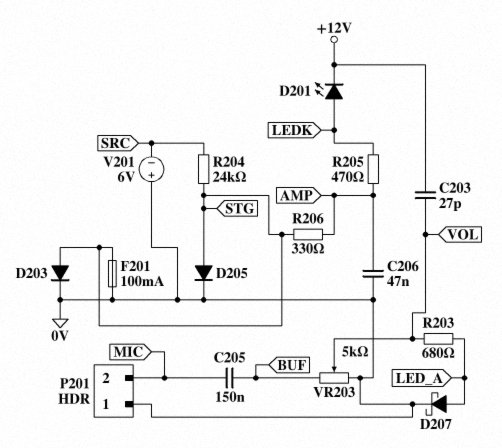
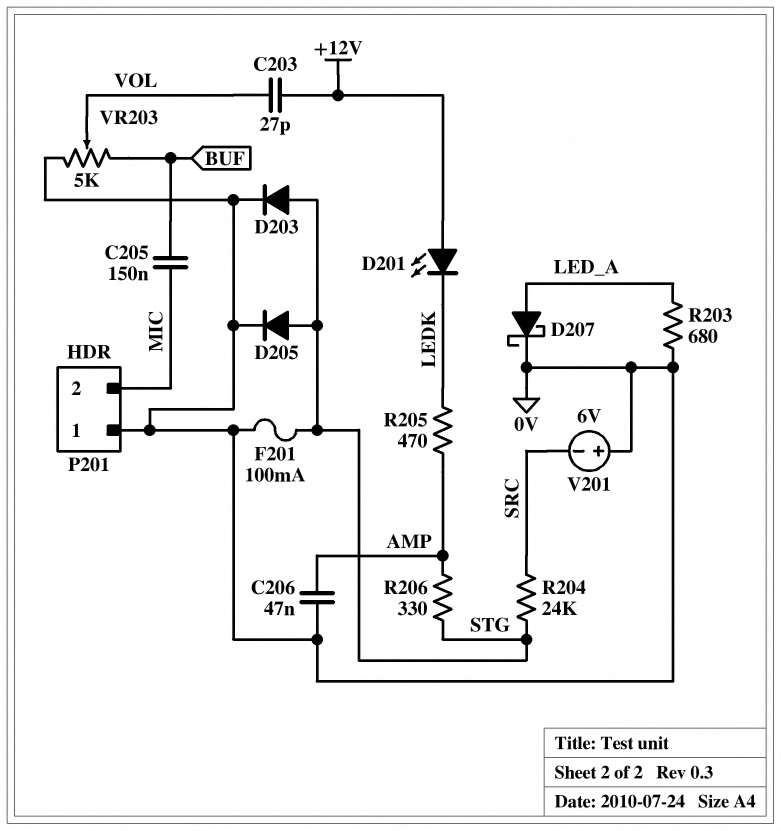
D201: LED (A LEDK, K +12V) -> LED (A +12V, K LEDK)
R203: 680 (LED_A, VOL) -> 680 (0V, LED_A)

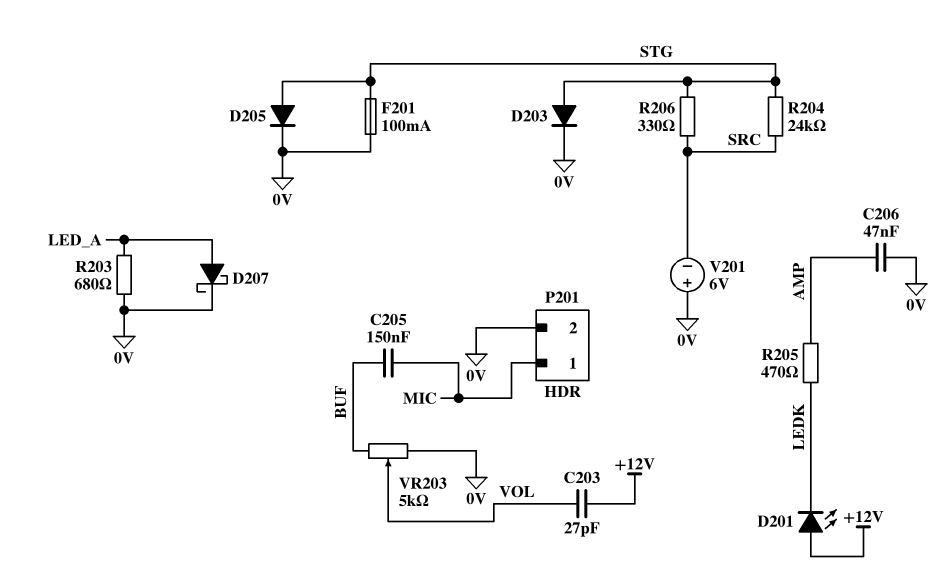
P201 pin 1: 0V -> MIC
P201 pin 2: MIC -> 0V
R206: 330 (AMP, STG) -> 330 (SRC, STG)

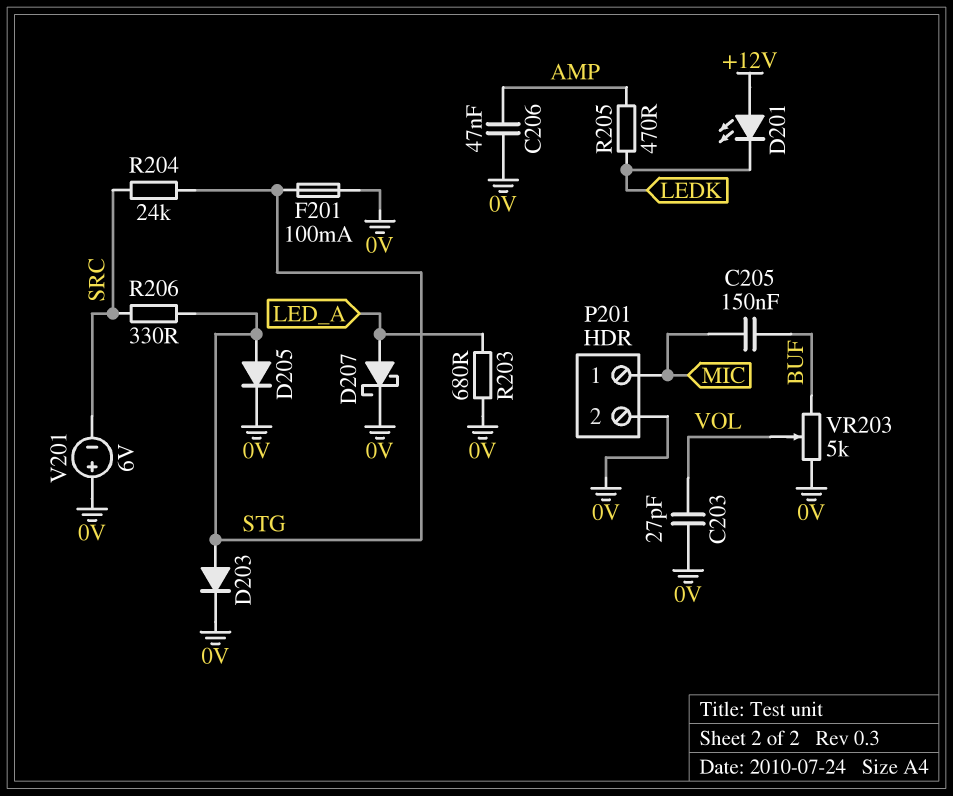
C203: 27pF (+12V, VOL) -> 27pF (0V, VOL)

